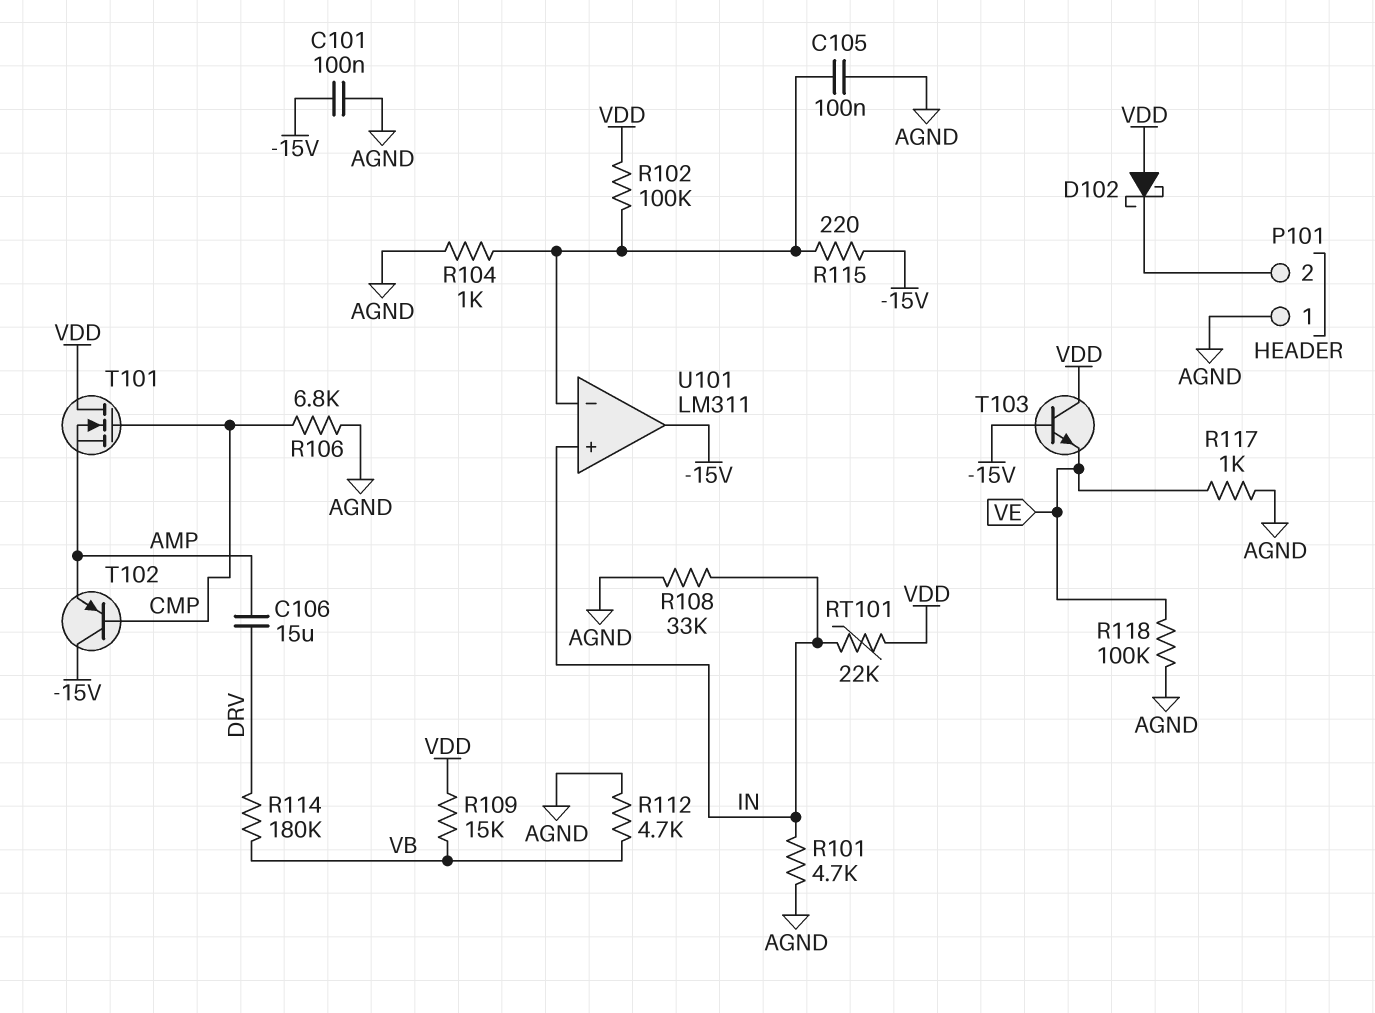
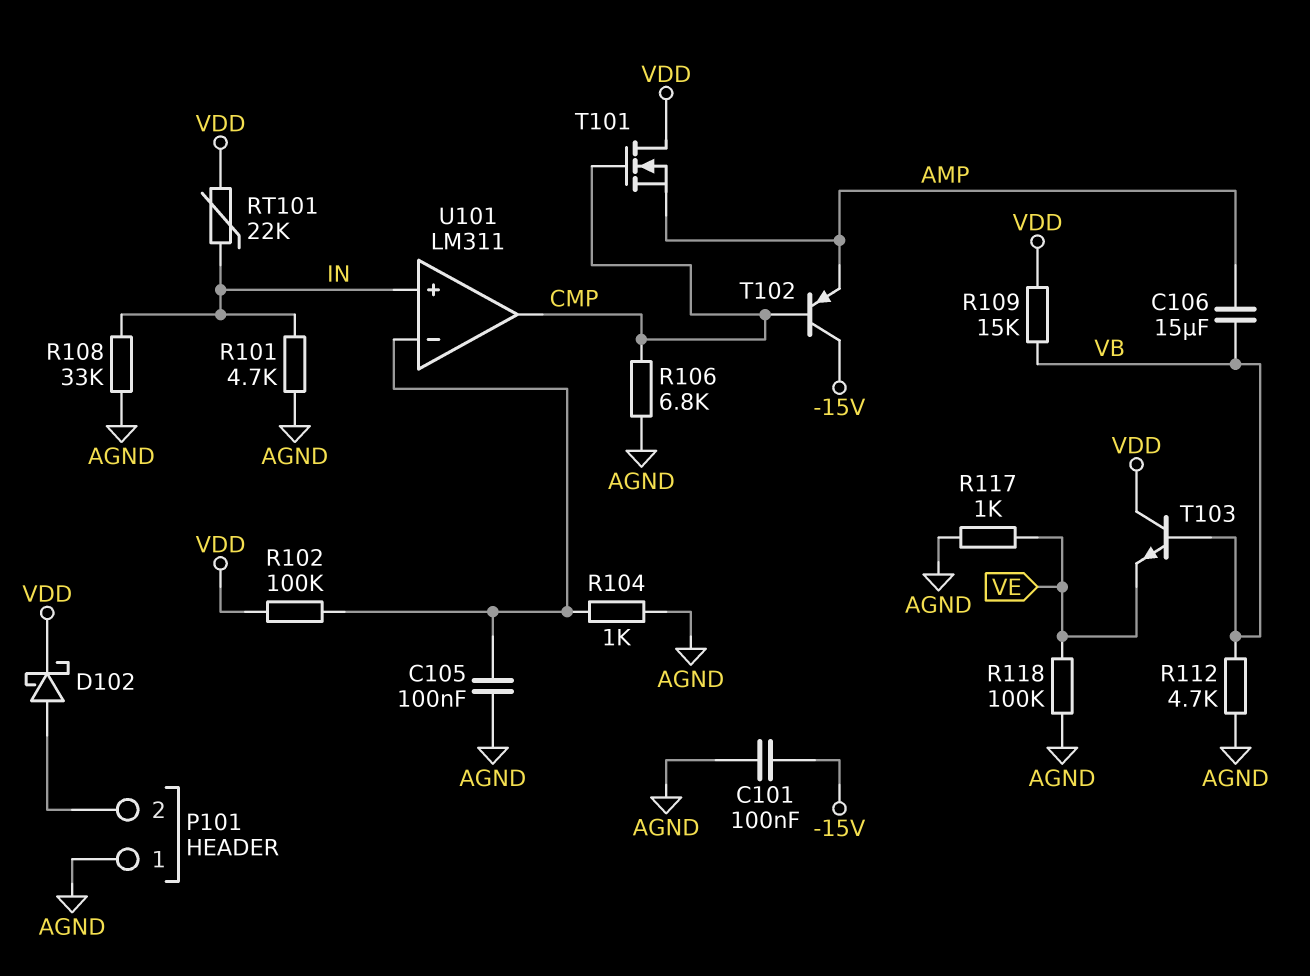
C106: 15uF (AMP, DRV) -> 15uF (AMP, VB)
D102: schottky (A VDD, K P101/2) -> schottky (A P101/2, K VDD)
R114: 180k (DRV, VB) -> none
R115: 220 (-15V, U101/in-) -> none
T103: NPN (B -15V, C VDD, E VE) -> NPN (B VB, C VDD, E VE)
U101 pin out: -15V -> CMP

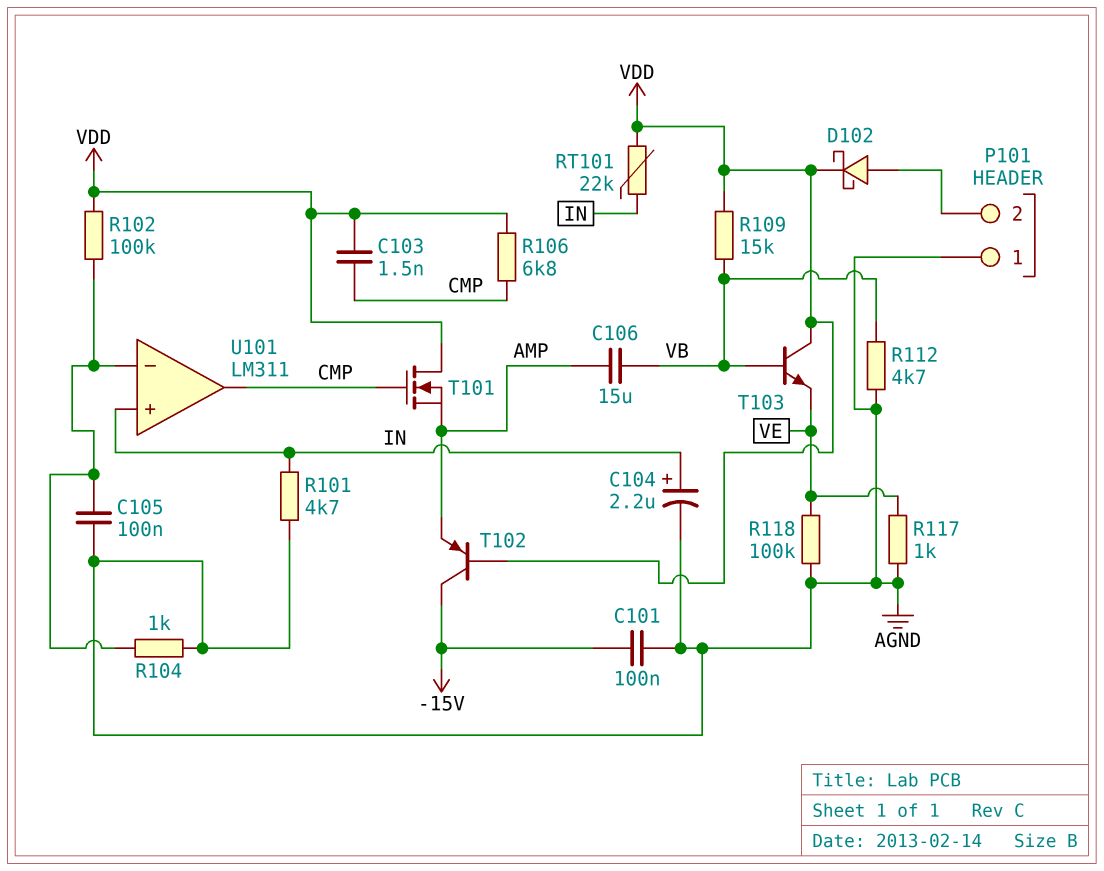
C103: none -> 1.5nF (CMP, VDD)
C104: none -> 2.2uF (plus IN, minus AGND)
R106: 6.8k (AGND, CMP) -> 6.8k (CMP, VDD)
R108: 33k (AGND, IN) -> none
T102: PNP (B CMP, C -15V, E AMP) -> PNP (B VDD, C -15V, E AMP)

